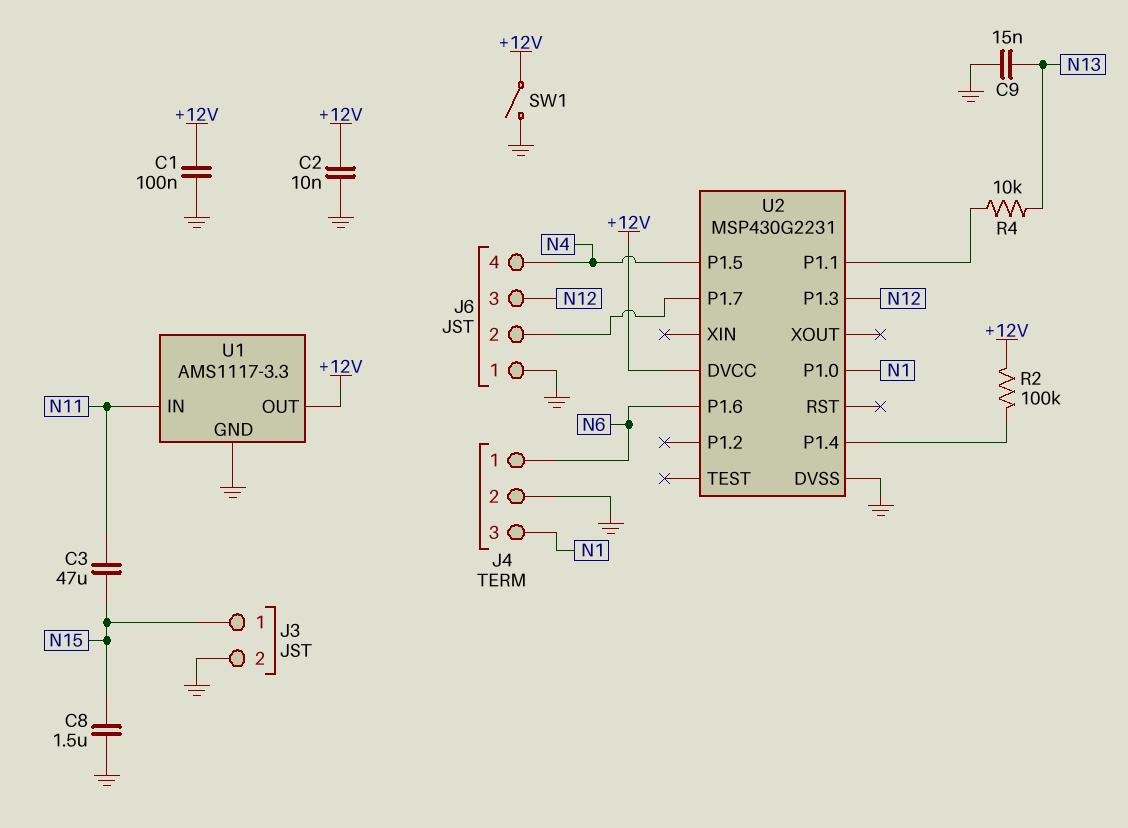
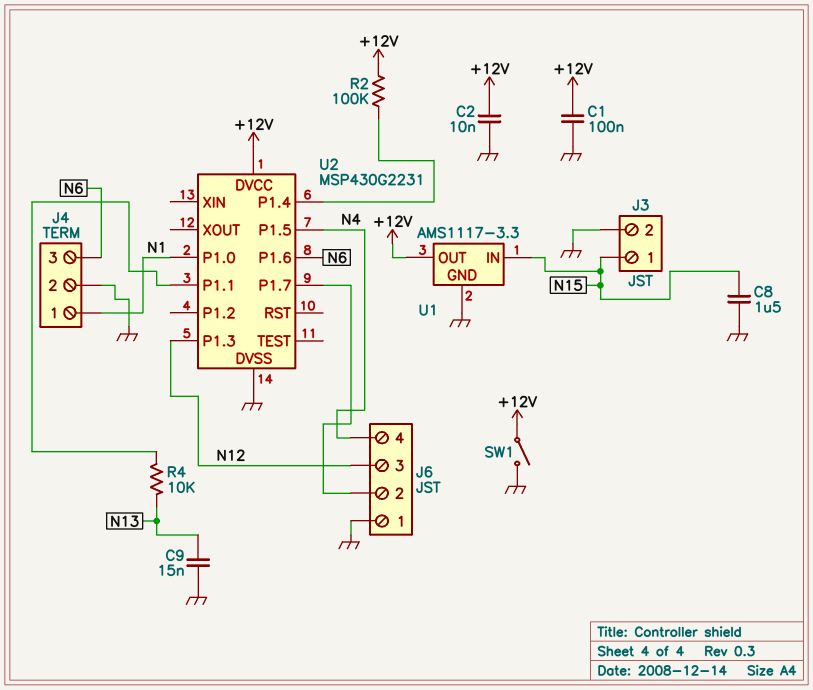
C3: 47uF (N11, N15) -> none
J4 pin 1: N6 -> N1
J4 pin 3: N1 -> N6
U1 pin IN: N11 -> N15

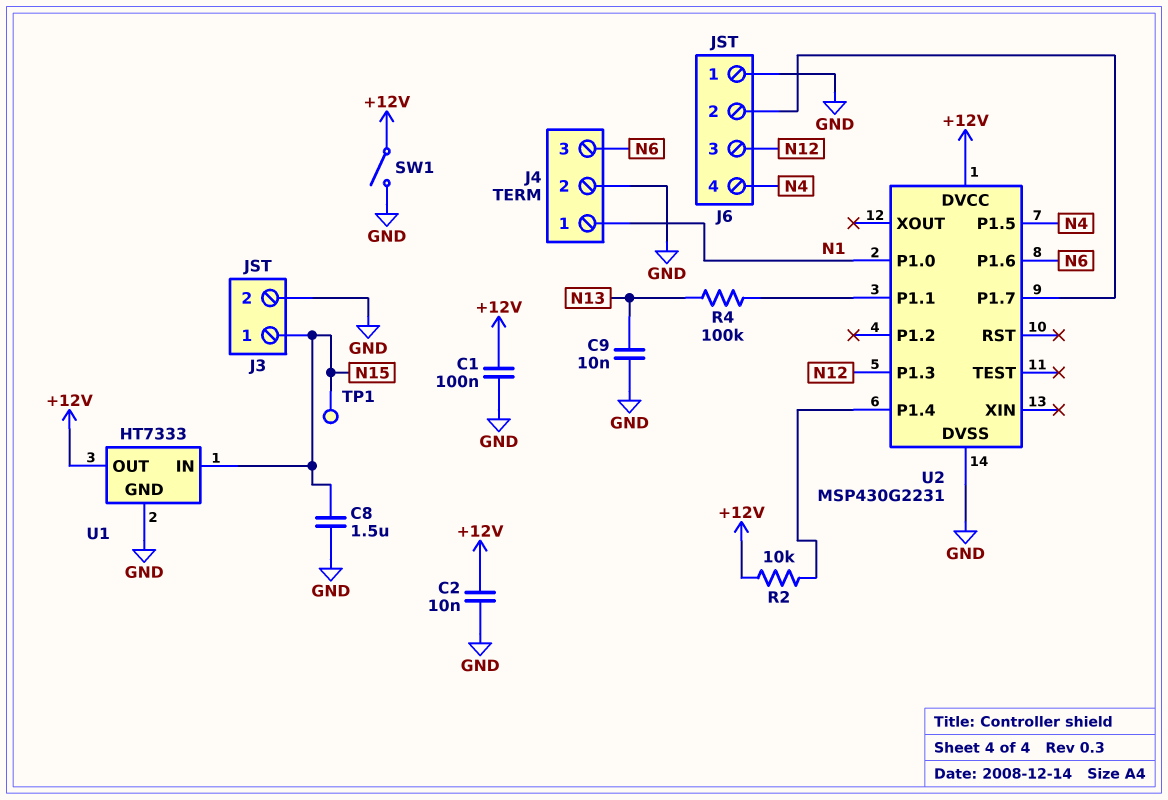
C9: 15nF (GND, N13) -> 10nF (GND, N13)
R2: 100k (+12V, U2/P1.4) -> 10k (+12V, U2/P1.4)
R4: 10k (N13, U2/P1.1) -> 100k (N13, U2/P1.1)
TP1: none -> test point (N15)
U1: AMS1117-3.3 -> HT7333

